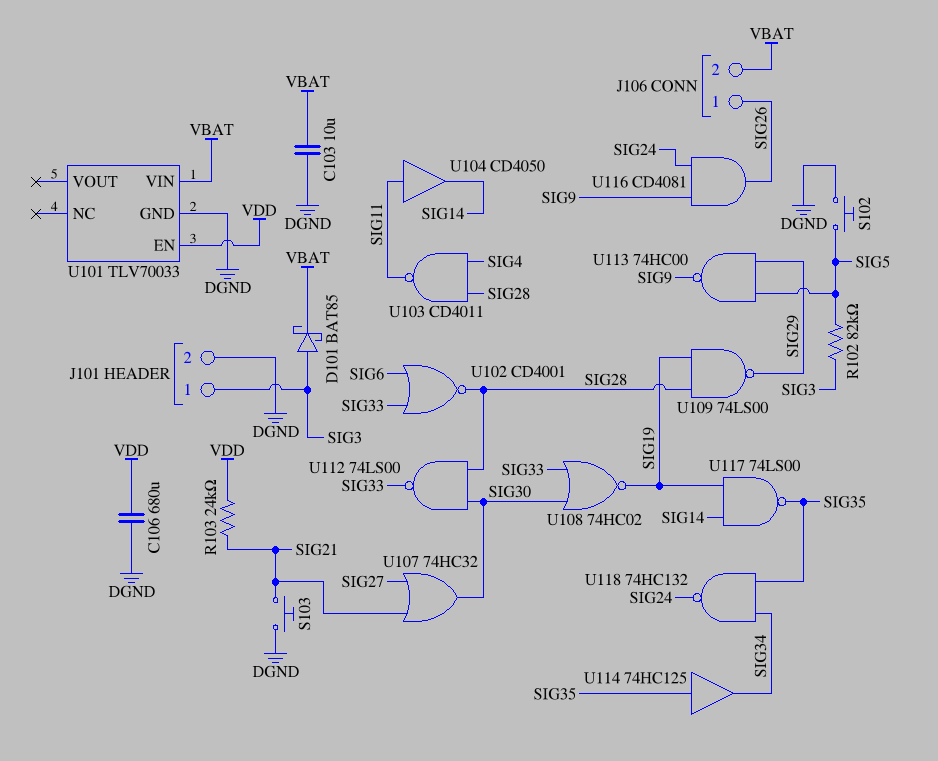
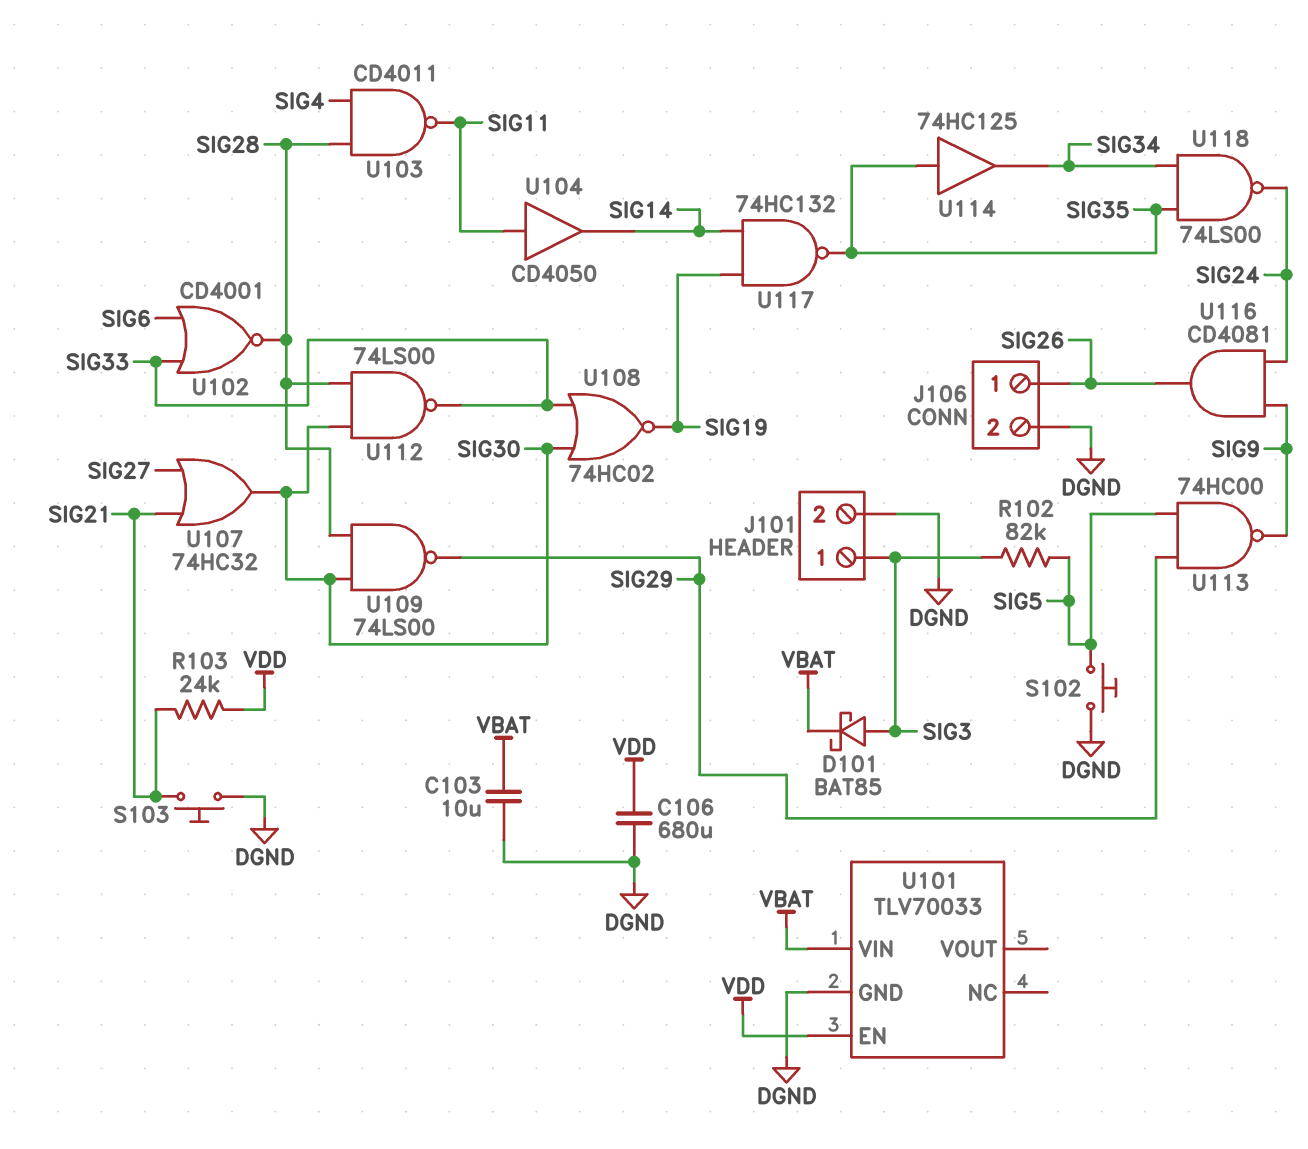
J106 pin 2: VBAT -> DGND
U109: NAND 74LS00 (in SIG19, in SIG28, out SIG29) -> NAND 74LS00 (in SIG28, in SIG30, out SIG29)
U117: NAND 74LS00 (in SIG14, in SIG19, out SIG35) -> NAND 74HC132 (in SIG14, in SIG19, out SIG35)
U118: NAND 74HC132 (in SIG34, in SIG35, out SIG24) -> NAND 74LS00 (in SIG34, in SIG35, out SIG24)

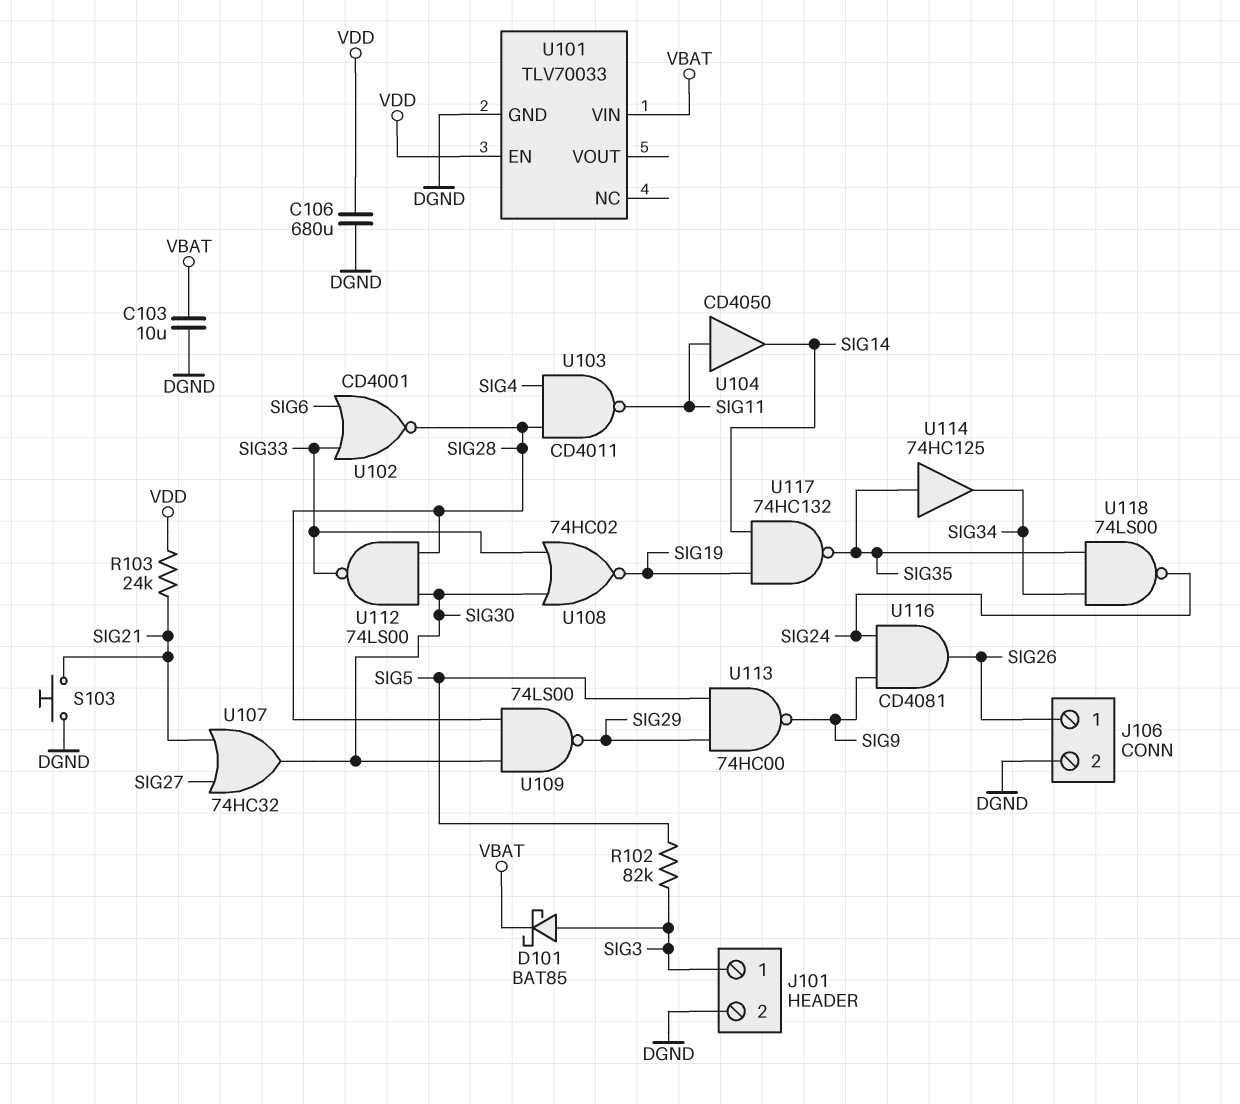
S102: button (DGND, SIG5) -> none

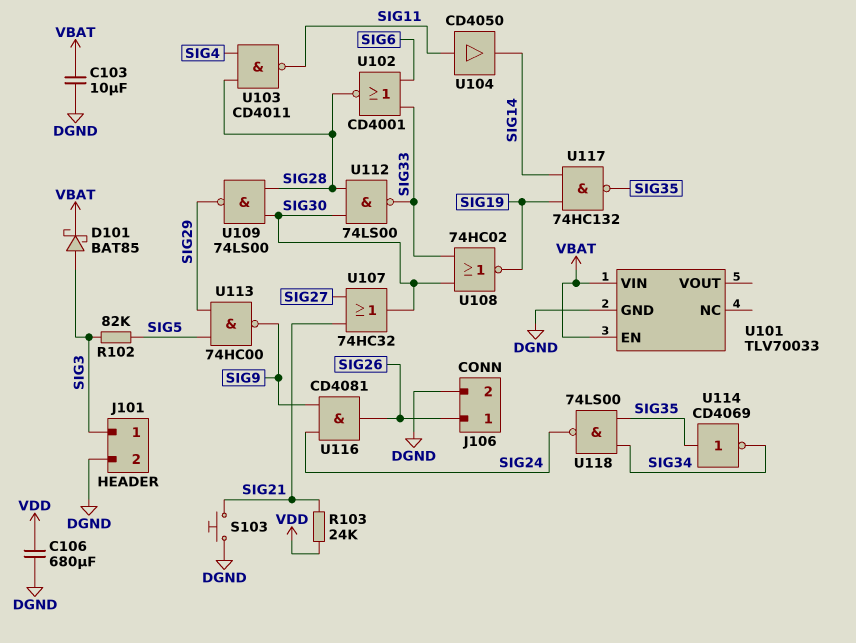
U101 pin EN: VDD -> VBAT
U114: buffer 74HC125 (in SIG35, out SIG34) -> NOT CD4069 (in SIG35, out SIG34)

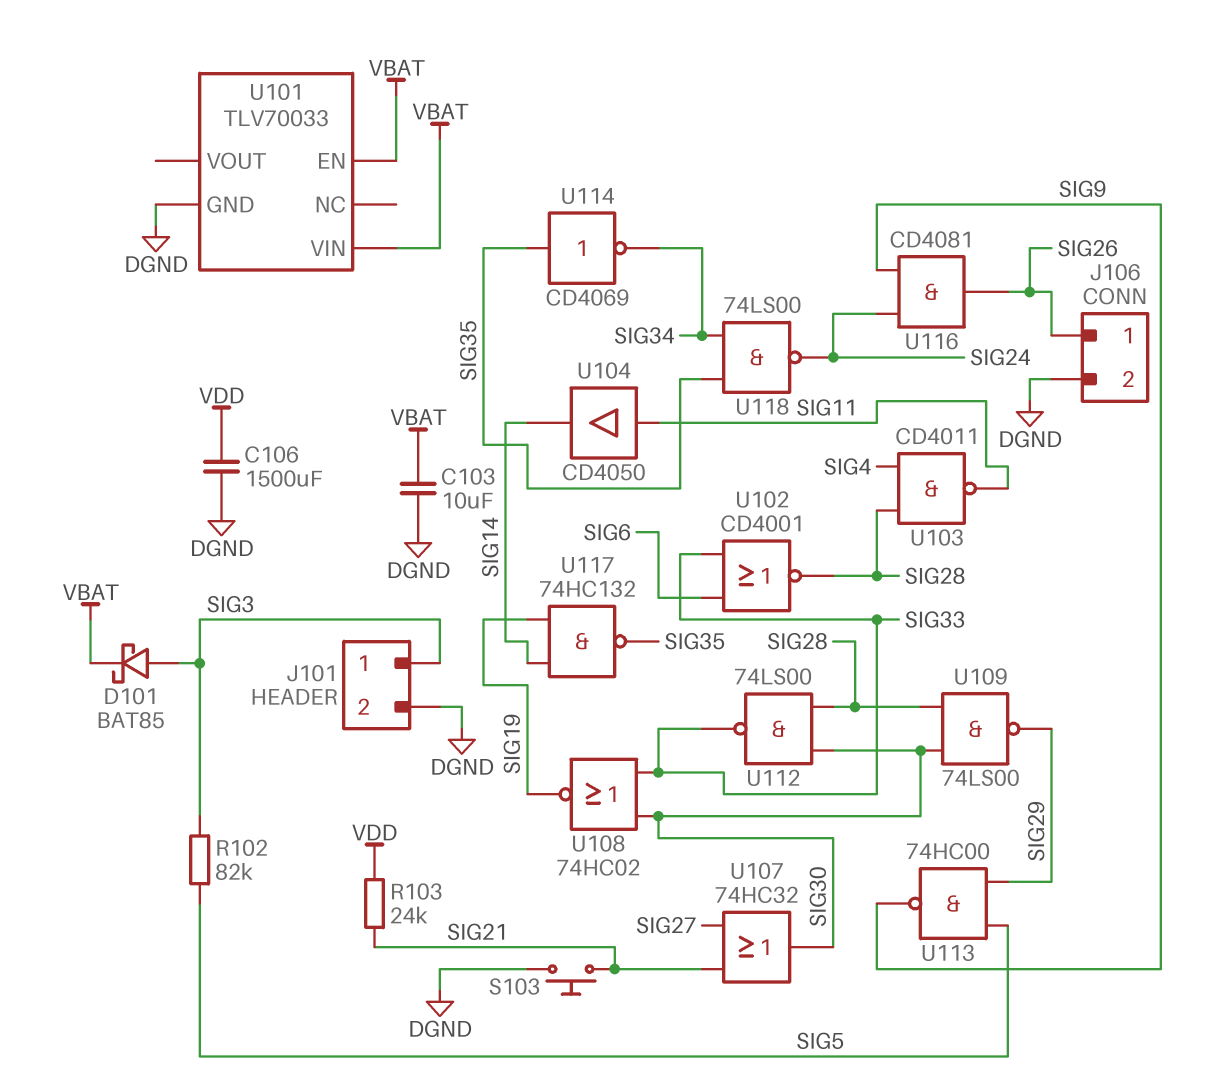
C106: 680uF (DGND, VDD) -> 1500uF (DGND, VDD)

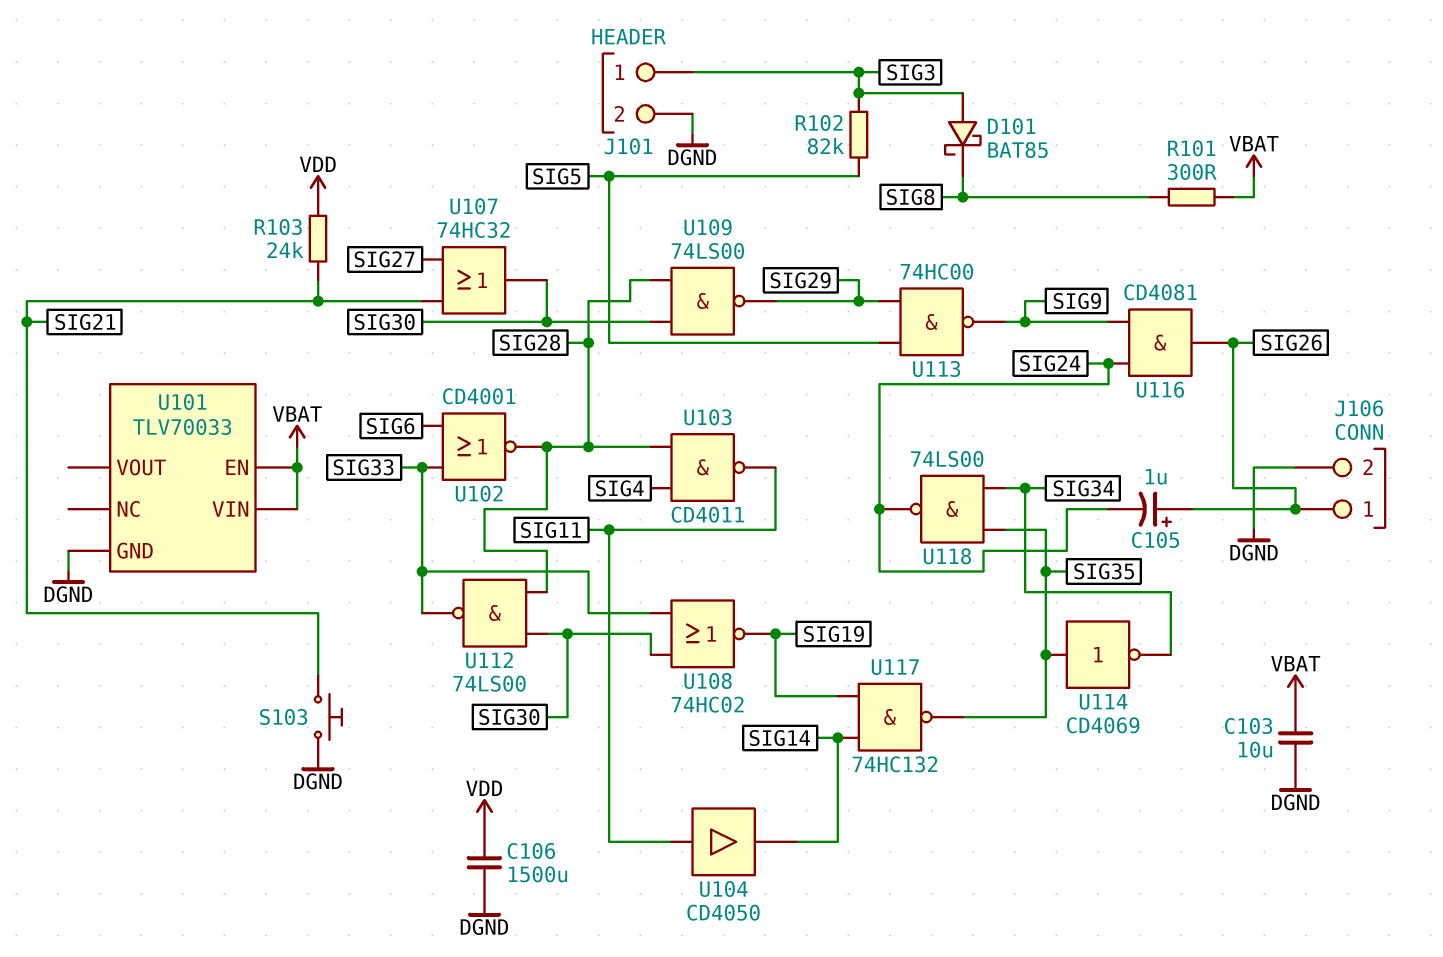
C105: none -> 1uF (plus SIG26, minus SIG24)
D101: schottky BAT85 (A SIG3, K VBAT) -> schottky BAT85 (A SIG3, K SIG8)
R101: none -> 300 (SIG8, VBAT)

